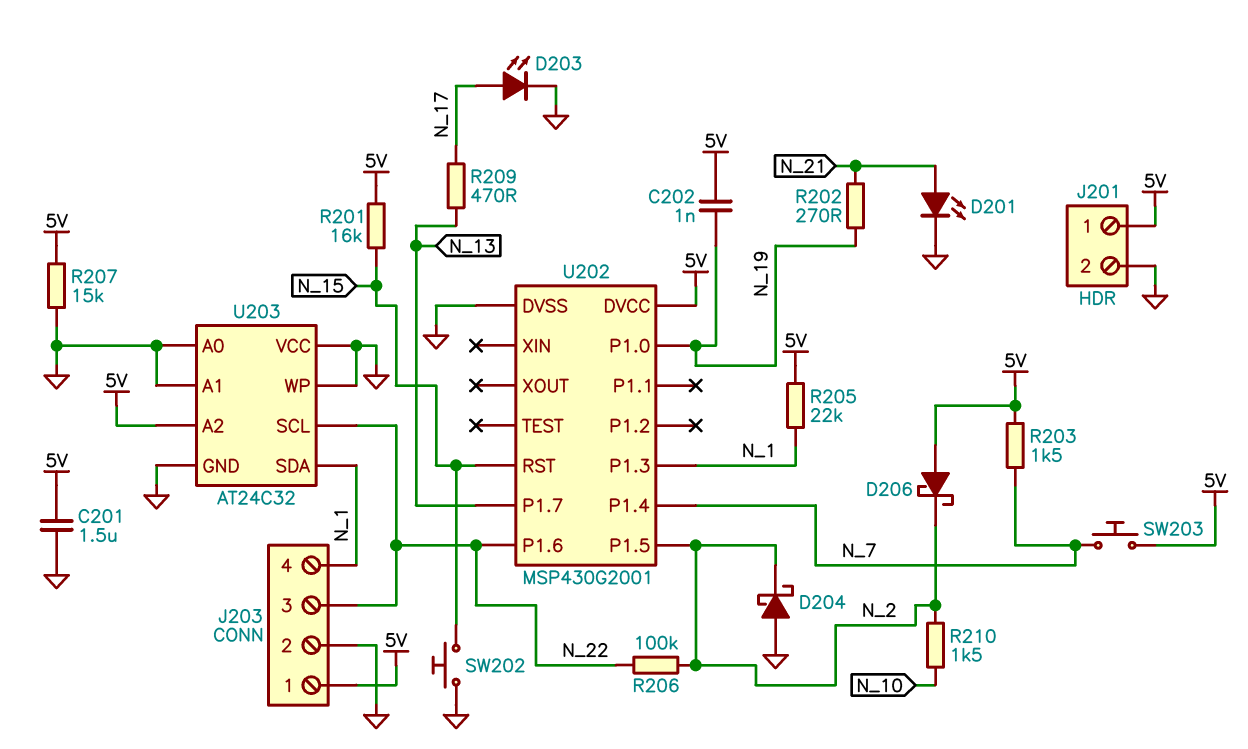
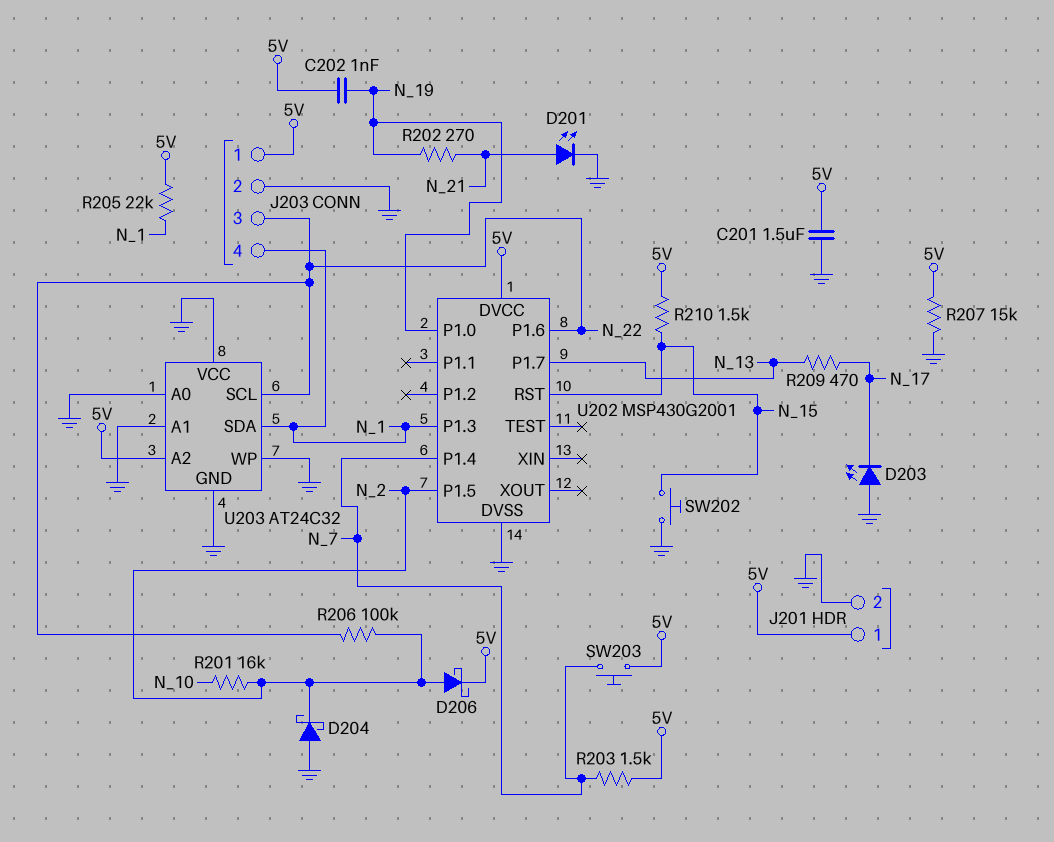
D203: LED (A N_17, K GND) -> LED (A GND, K N_17)
D206: schottky (A 5V, K N_2) -> schottky (A N_2, K 5V)
R201: 16k (5V, N_15) -> 16k (N_2, N_10)
R210: 1.5k (N_2, N_10) -> 1.5k (5V, N_15)

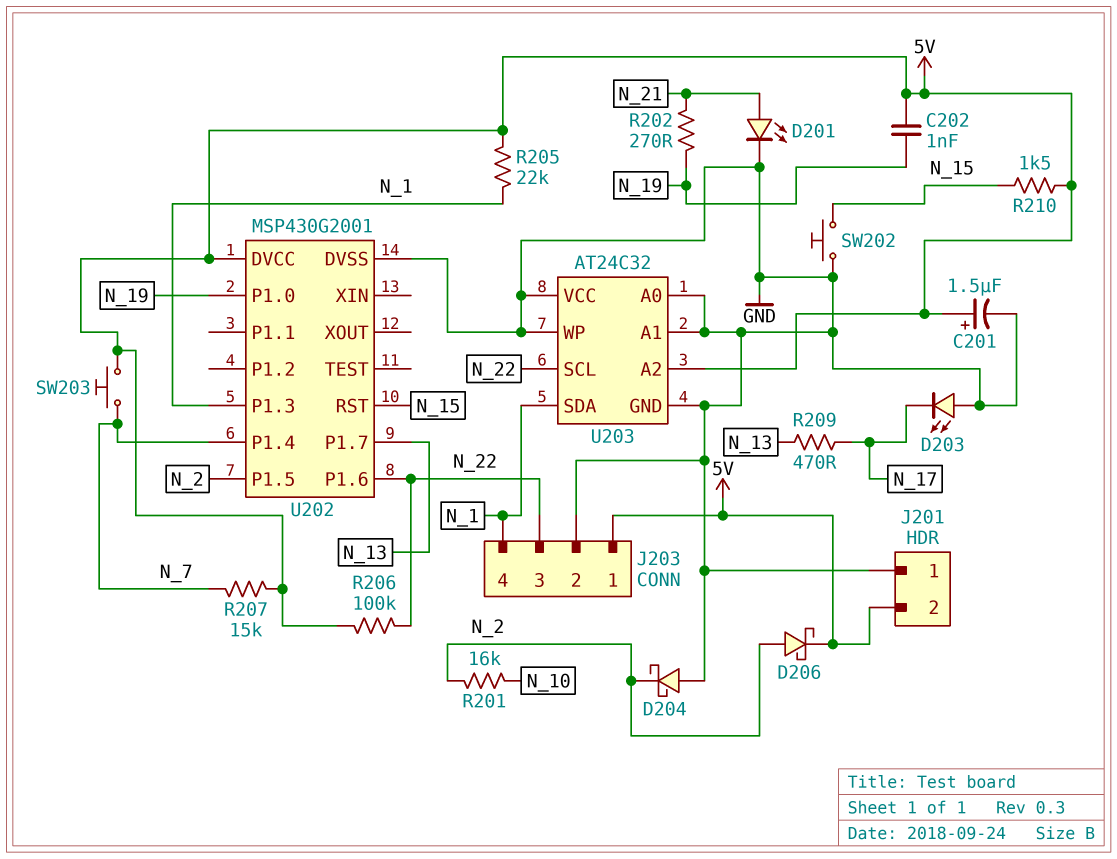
C201: 1.5uF (5V, GND) -> 1.5uF (plus 5V, minus GND)
J201 pin 1: 5V -> GND
J201 pin 2: GND -> 5V
R203: 1.5k (5V, N_7) -> none
R206: 100k (N_2, N_22) -> 100k (5V, N_22)
R207: 15k (5V, GND) -> 15k (5V, N_7)

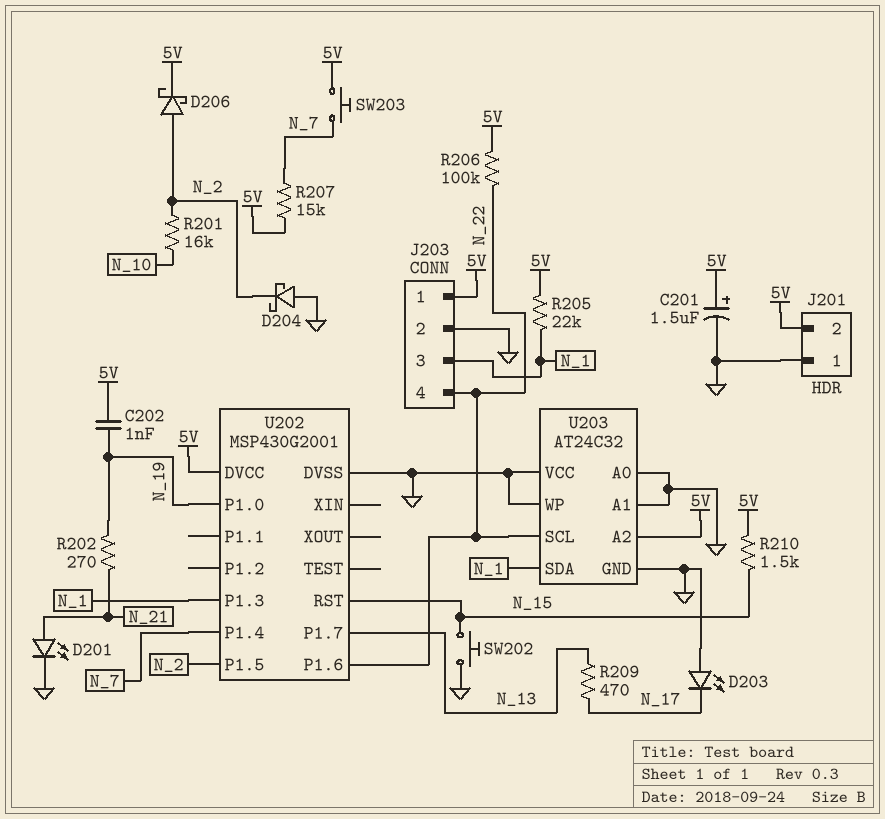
J203 pin 3: N_22 -> N_1
J203 pin 4: N_1 -> N_22

